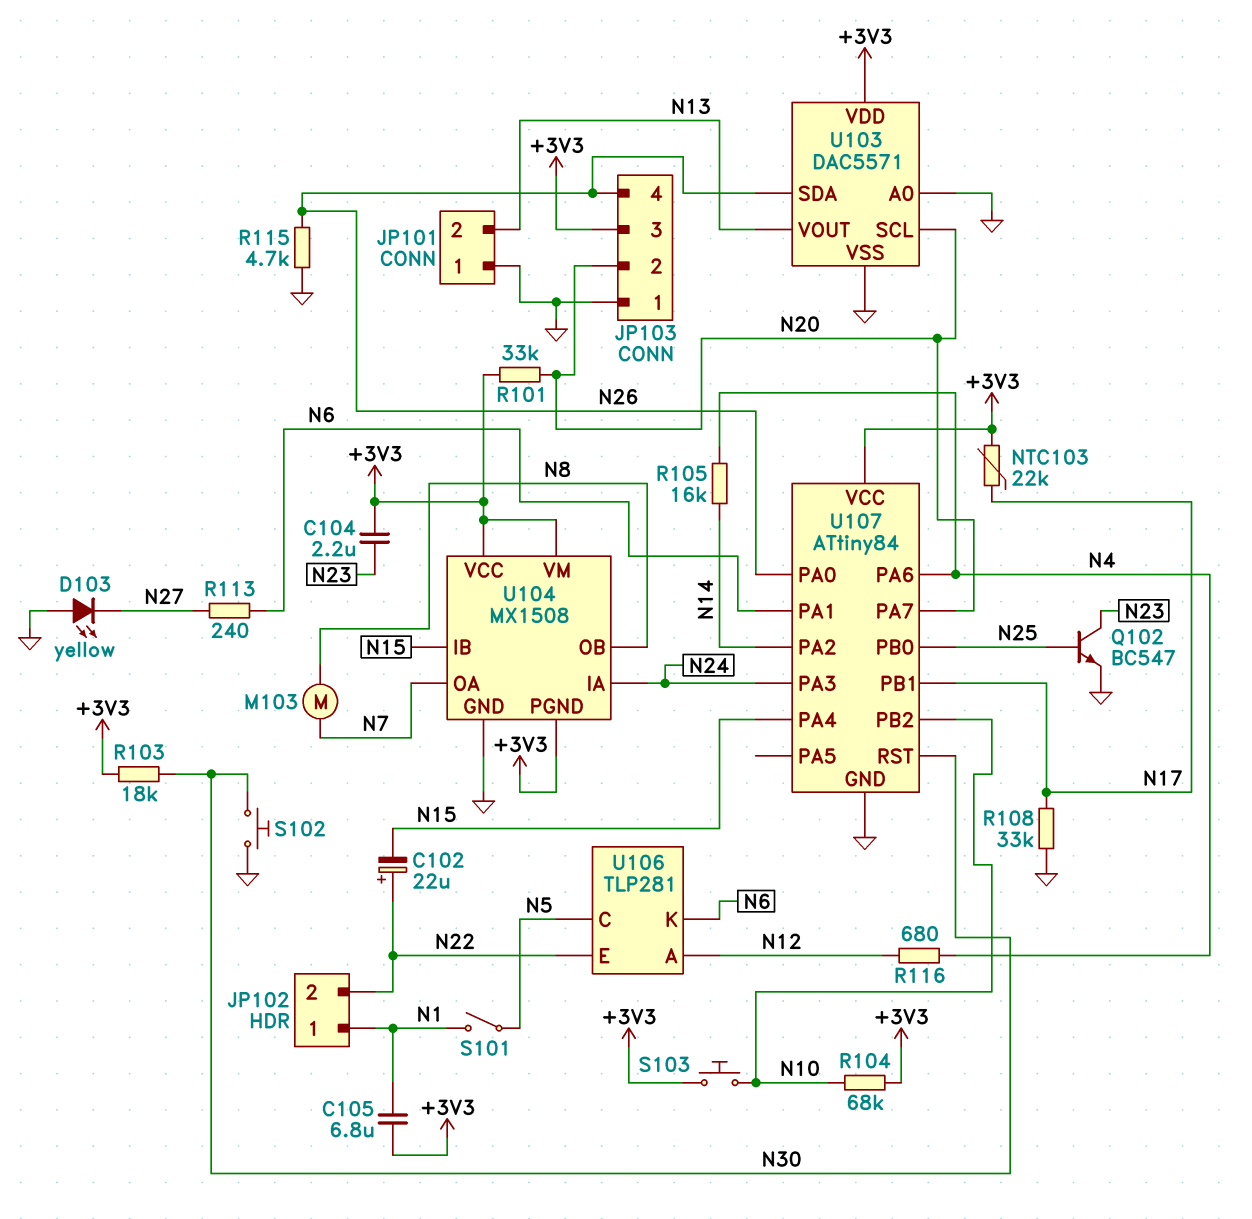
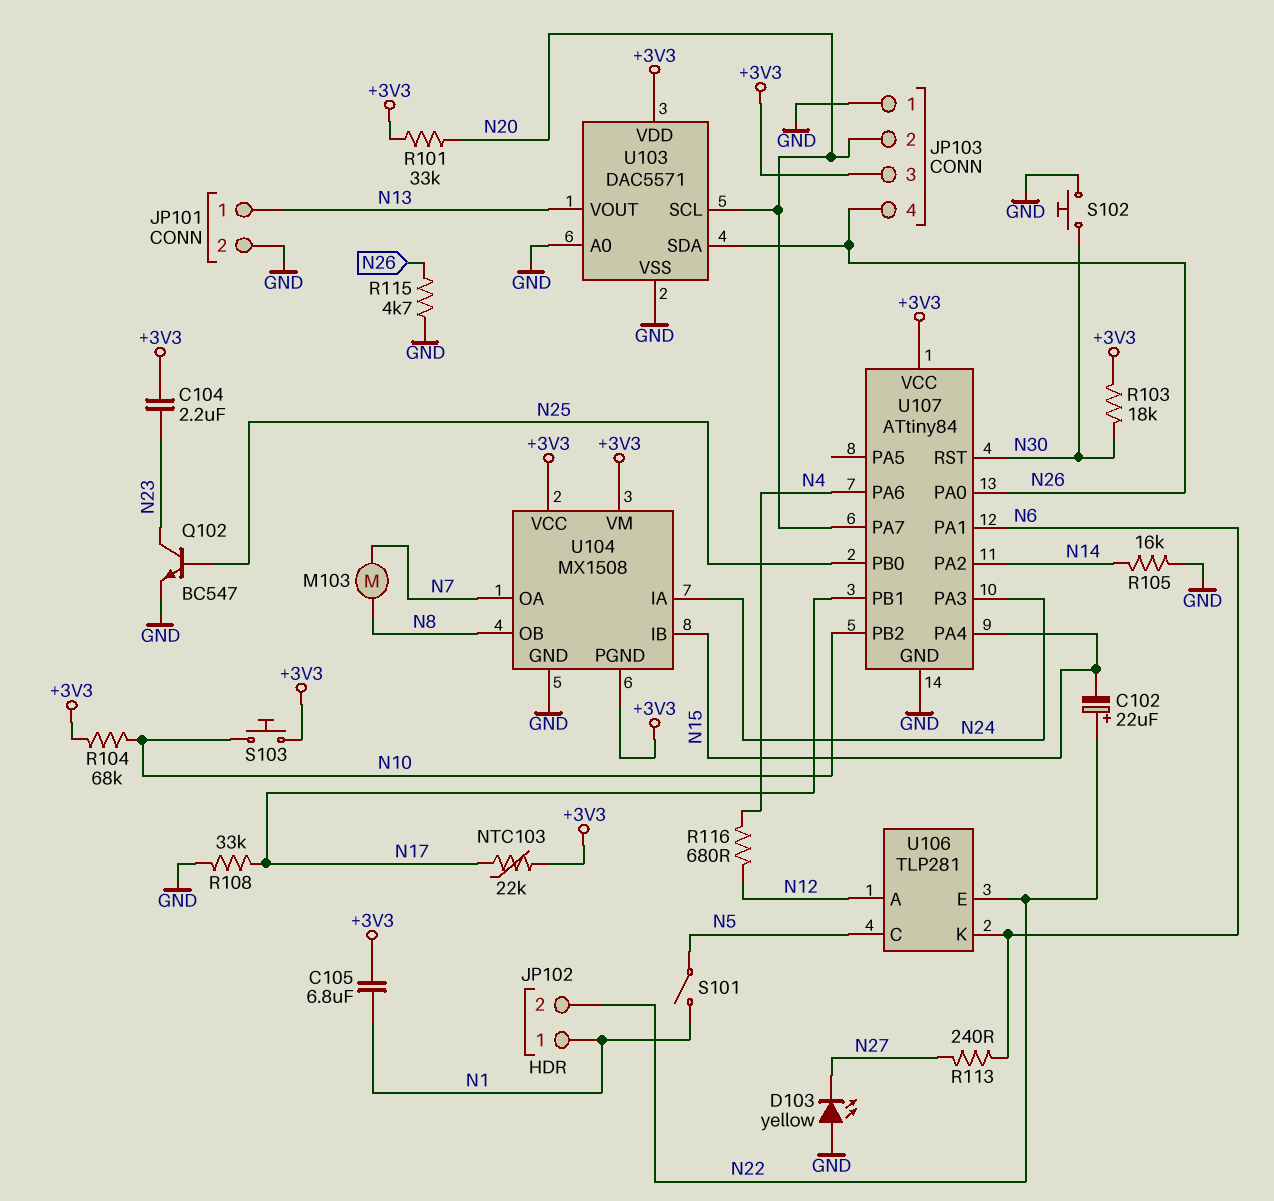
JP101 pin 1: GND -> N13
JP101 pin 2: N13 -> GND
R105: 16k (N4, N14) -> 16k (GND, N14)

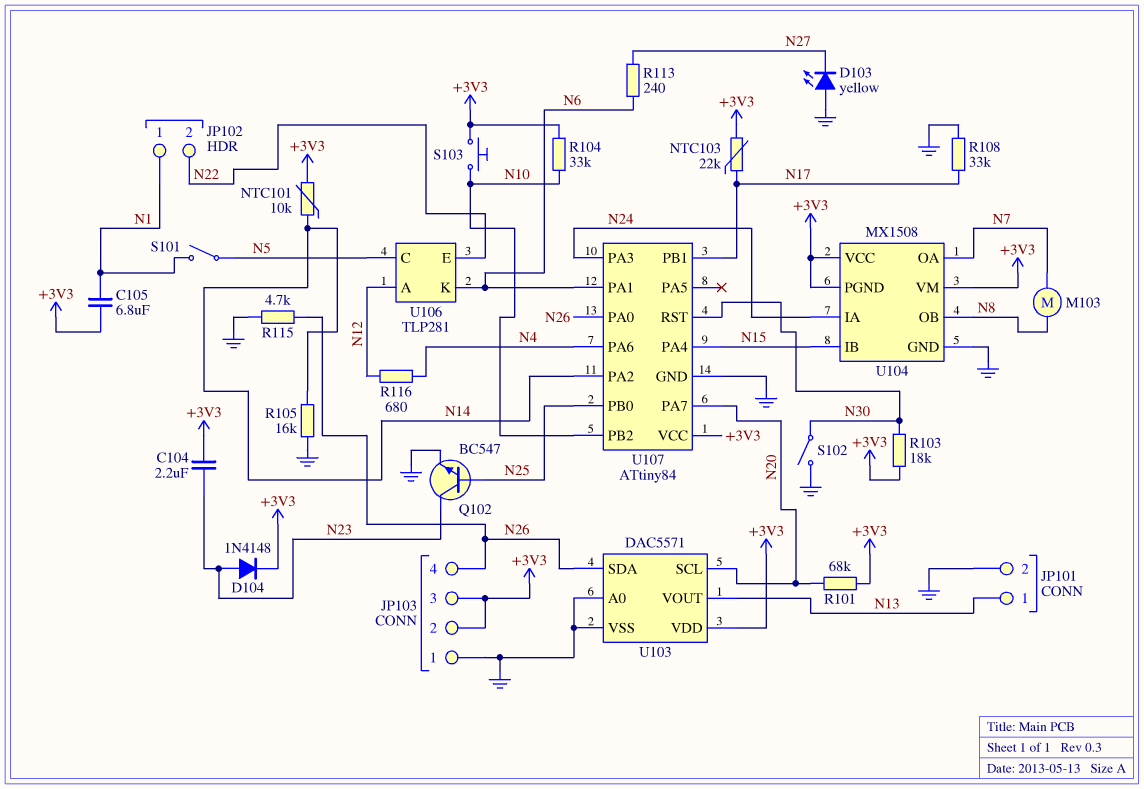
C102: 22uF (plus N22, minus N15) -> none
D104: none -> diode 1N4148 (A N23, K +3V3)
JP103 pin 2: N20 -> +3V3
NTC101: none -> 10k (+3V3, N14)
R101: 33k (+3V3, N20) -> 68k (+3V3, N20)
R104: 68k (+3V3, N10) -> 33k (+3V3, N10)
S102: button (GND, N30) -> switch (GND, N30)

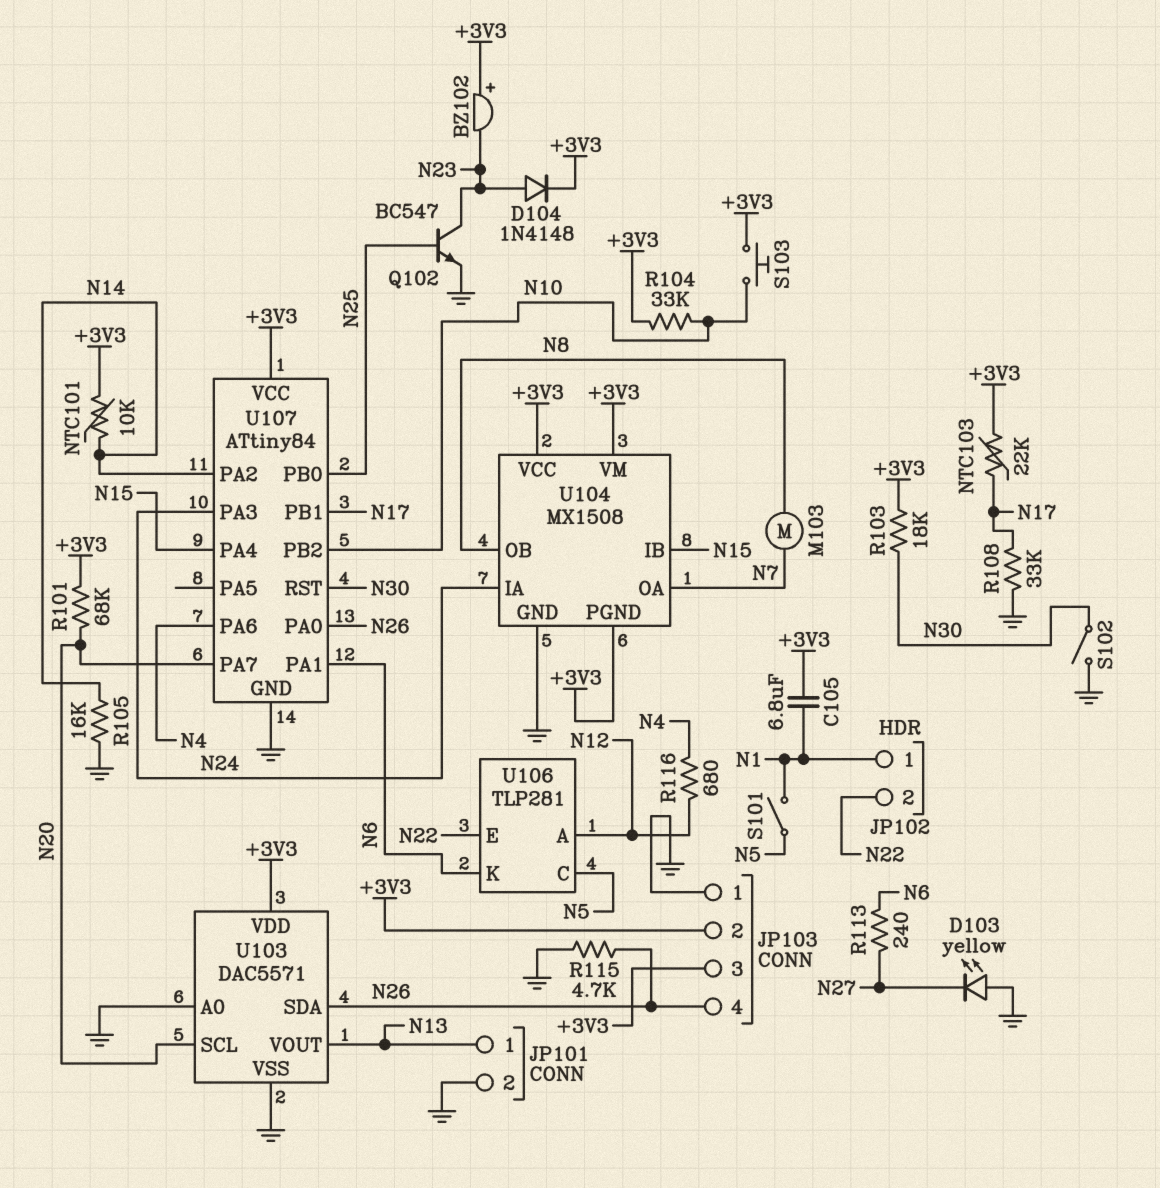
BZ102: none -> buzzer (plus +3V3, minus N23)
C104: 2.2uF (+3V3, N23) -> none

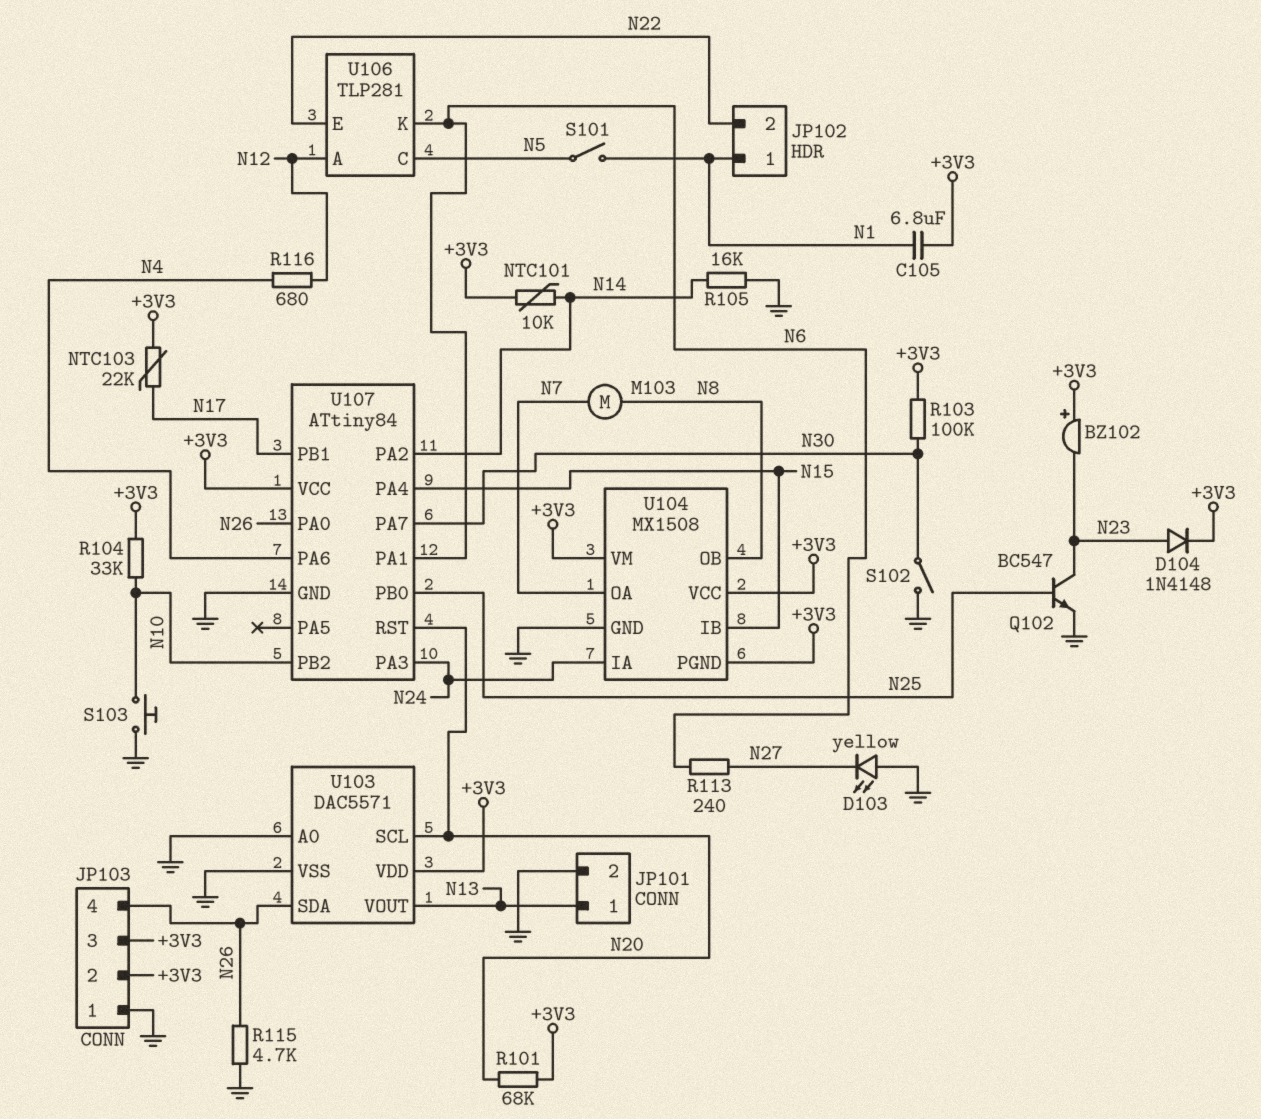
R103: 18k (+3V3, N30) -> 100k (+3V3, N30)
R108: 33k (GND, N17) -> none
S103: button (+3V3, N10) -> button (GND, N10)
U107 pin PA7: N20 -> N30
U107 pin RST: N30 -> N20

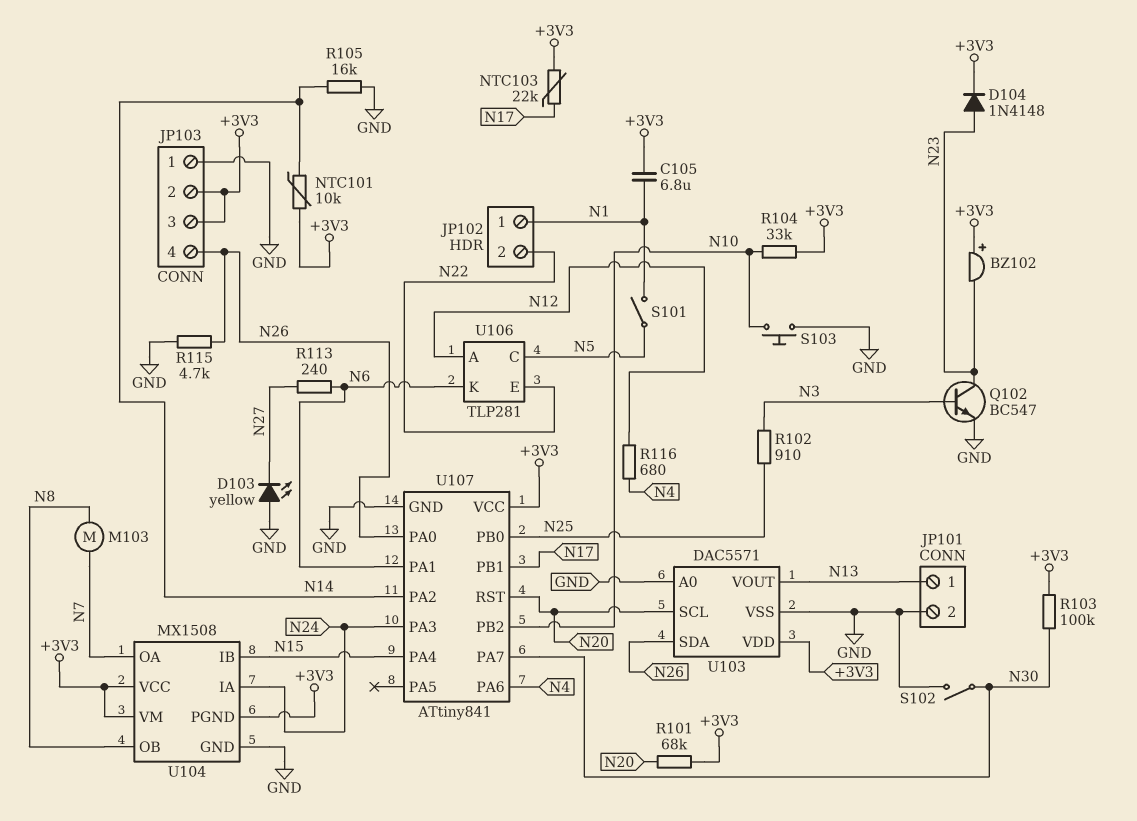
Q102: NPN BC547 (B N25, C N23, E GND) -> NPN BC547 (B N3, C N23, E GND)
R102: none -> 910 (N3, N25)
U107: ATtiny84 -> ATtiny841

